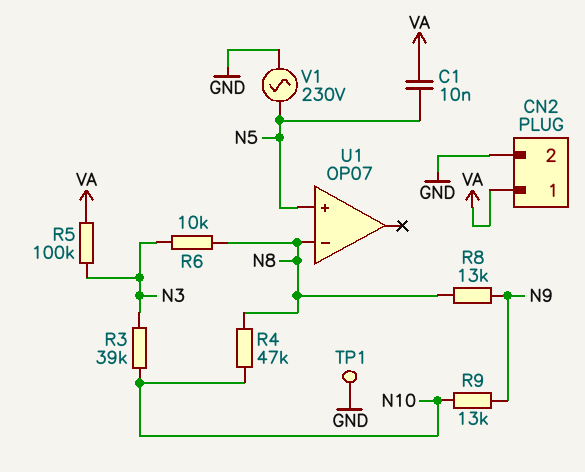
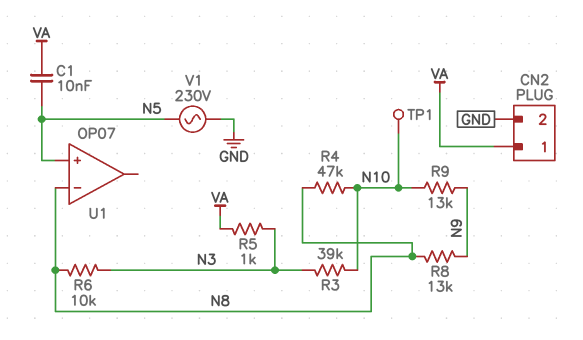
R5: 100k (N3, VA) -> 1k (N3, VA)
TP1: test point (GND) -> test point (N10)

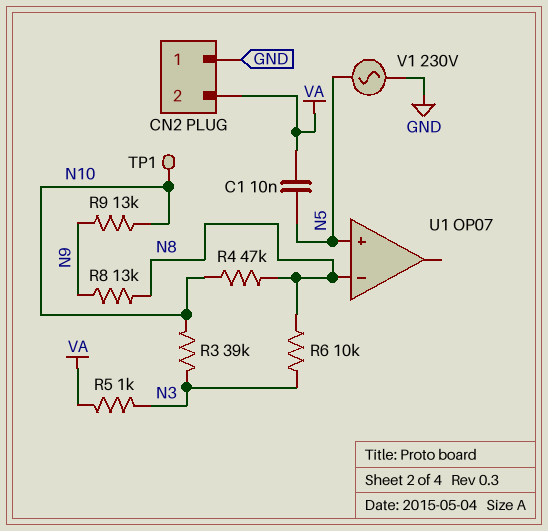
CN2 pin 1: VA -> GND
CN2 pin 2: GND -> VA

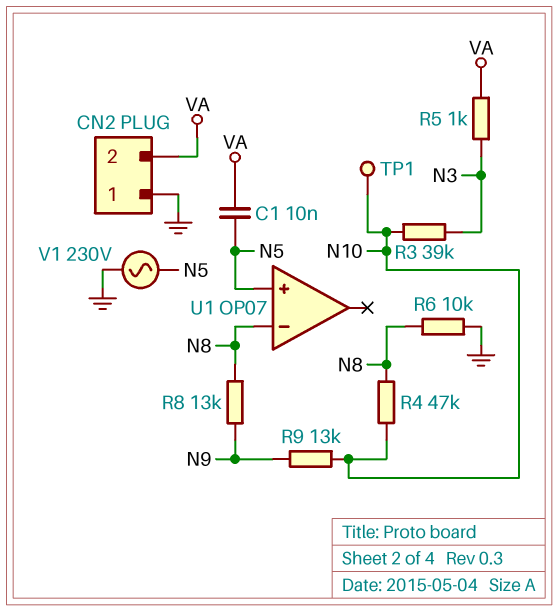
R6: 10k (N3, N8) -> 10k (GND, N8)

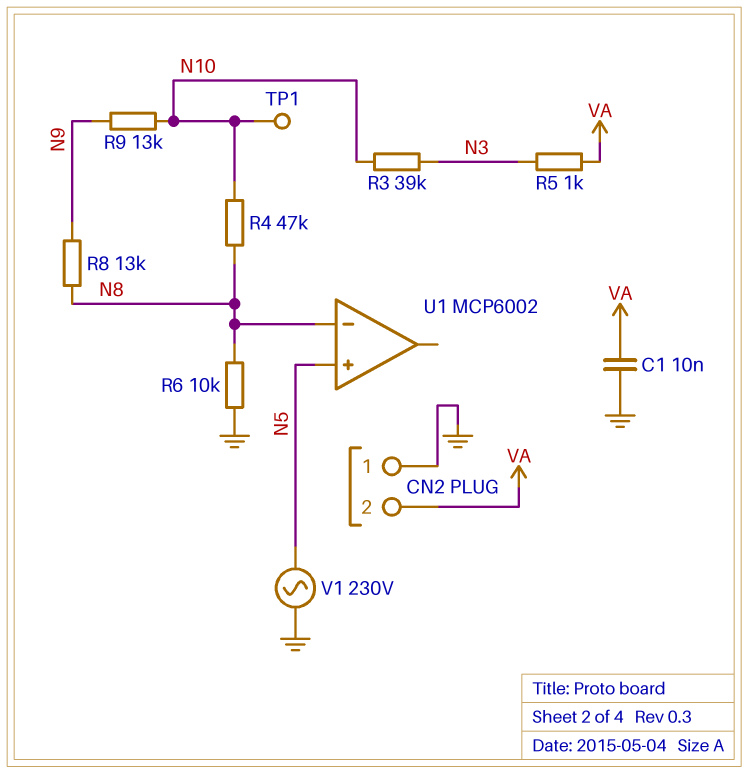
C1: 10nF (N5, VA) -> 10nF (GND, VA)
U1: OP07 -> MCP6002

